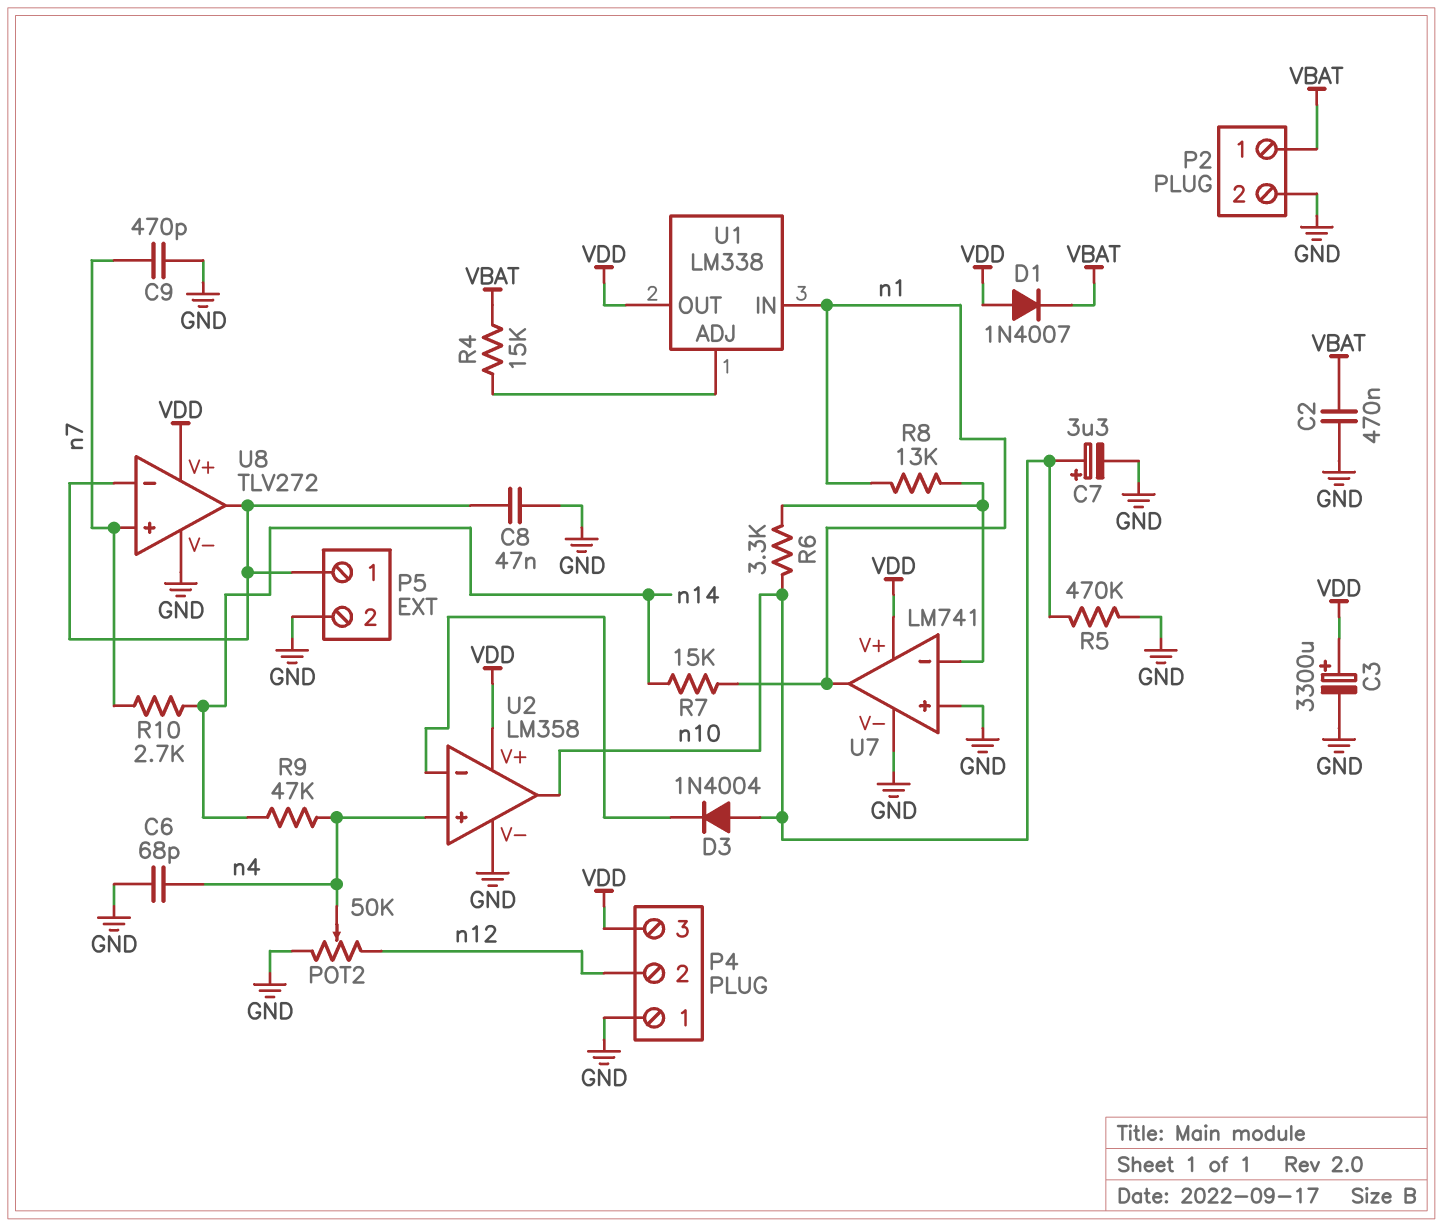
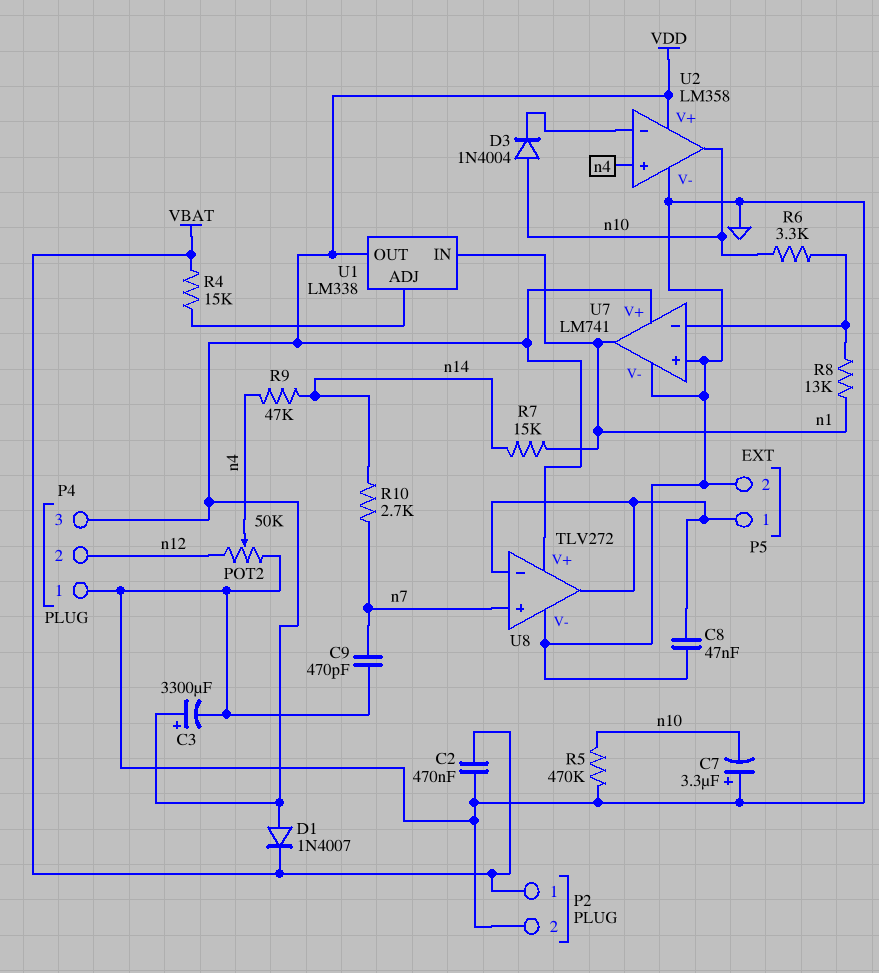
C6: 68pF (GND, n4) -> none
C7: 3.3uF (plus n10, minus GND) -> 3.3uF (plus GND, minus n10)

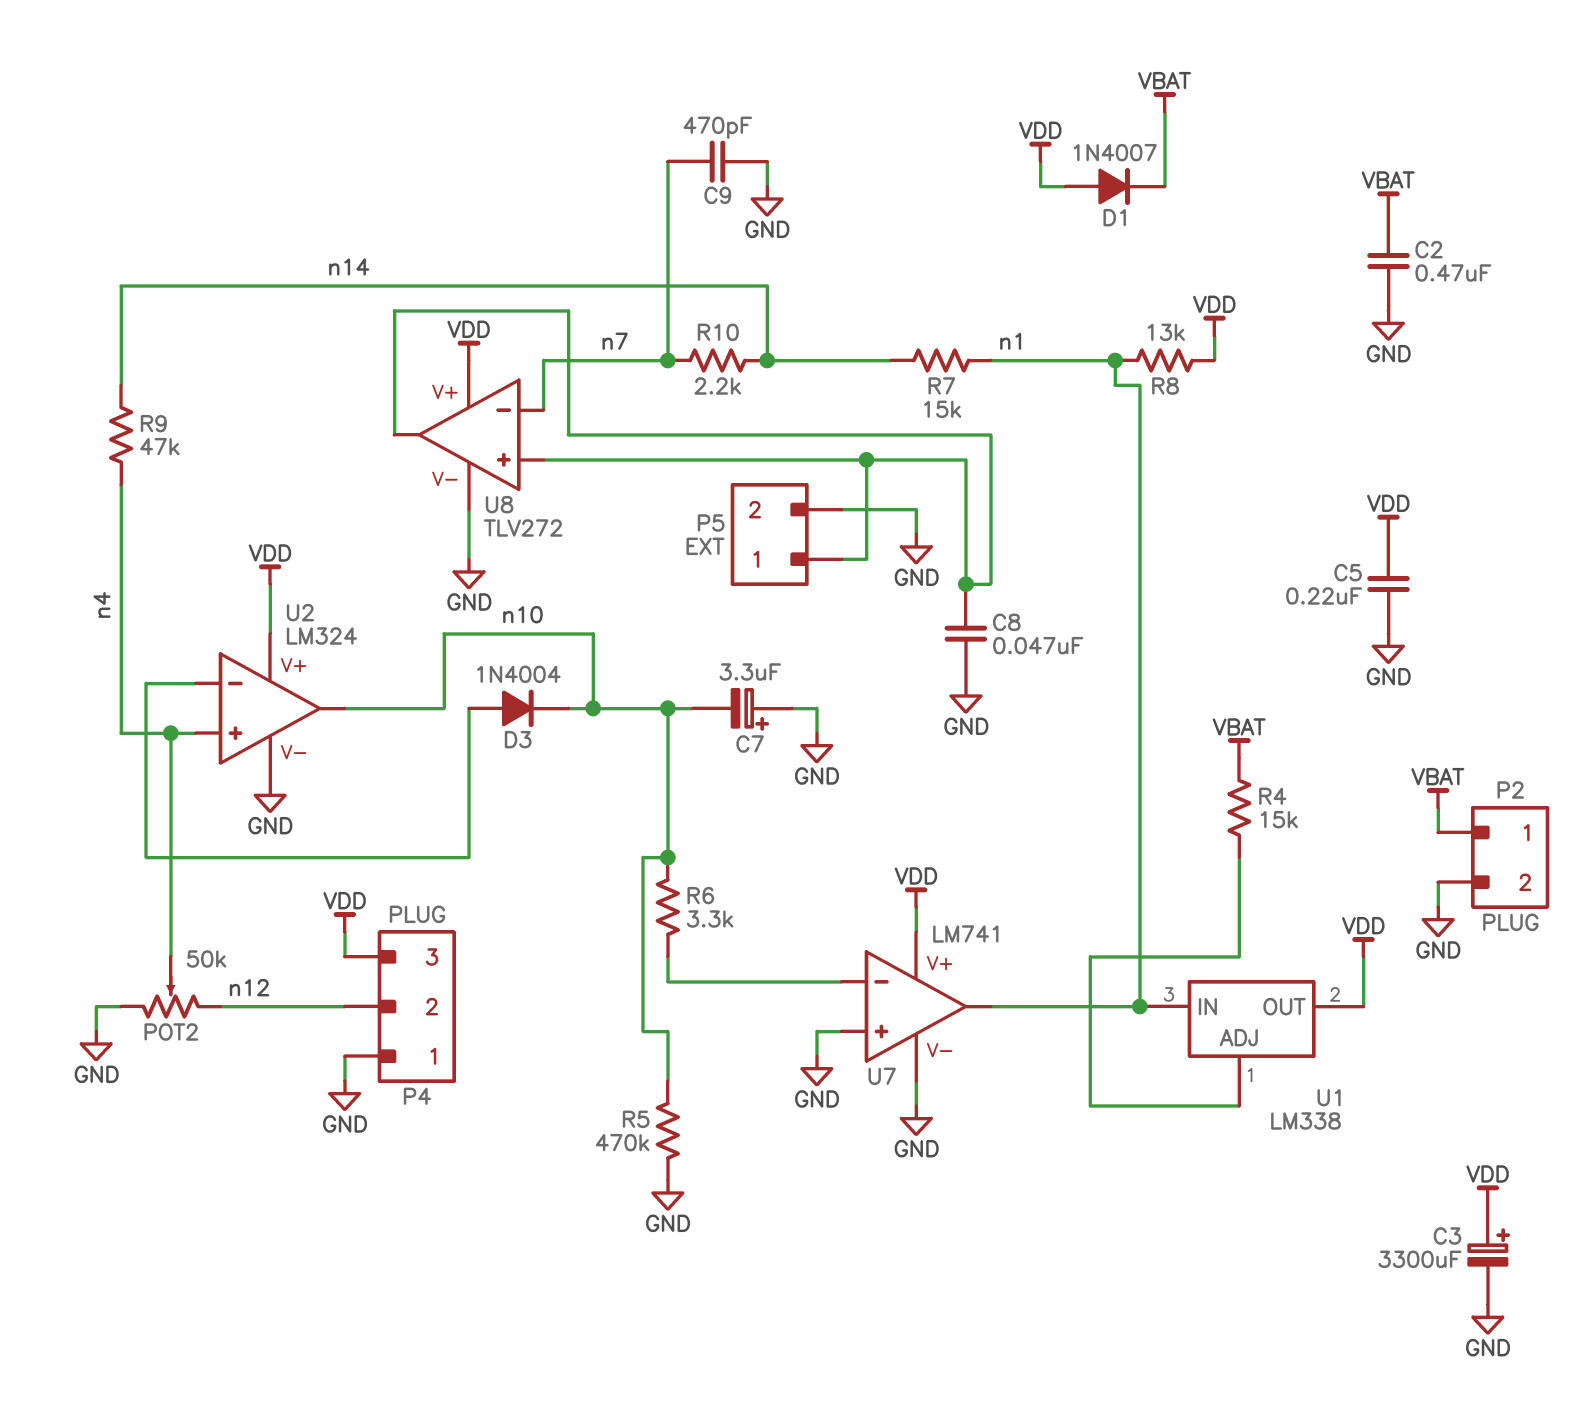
C5: none -> 220nF (GND, VDD)
D3: diode 1N4004 (A n10, K U2/in-) -> diode 1N4004 (A U2/in-, K n10)
R8: 13k (U7/in-, n1) -> 13k (VDD, n1)
R10: 2.7k (n7, n14) -> 2.2k (n7, n14)
U2: LM358 -> LM324
U8 pin in+: n7 -> P5/1
U8 pin in-: P5/1 -> n7

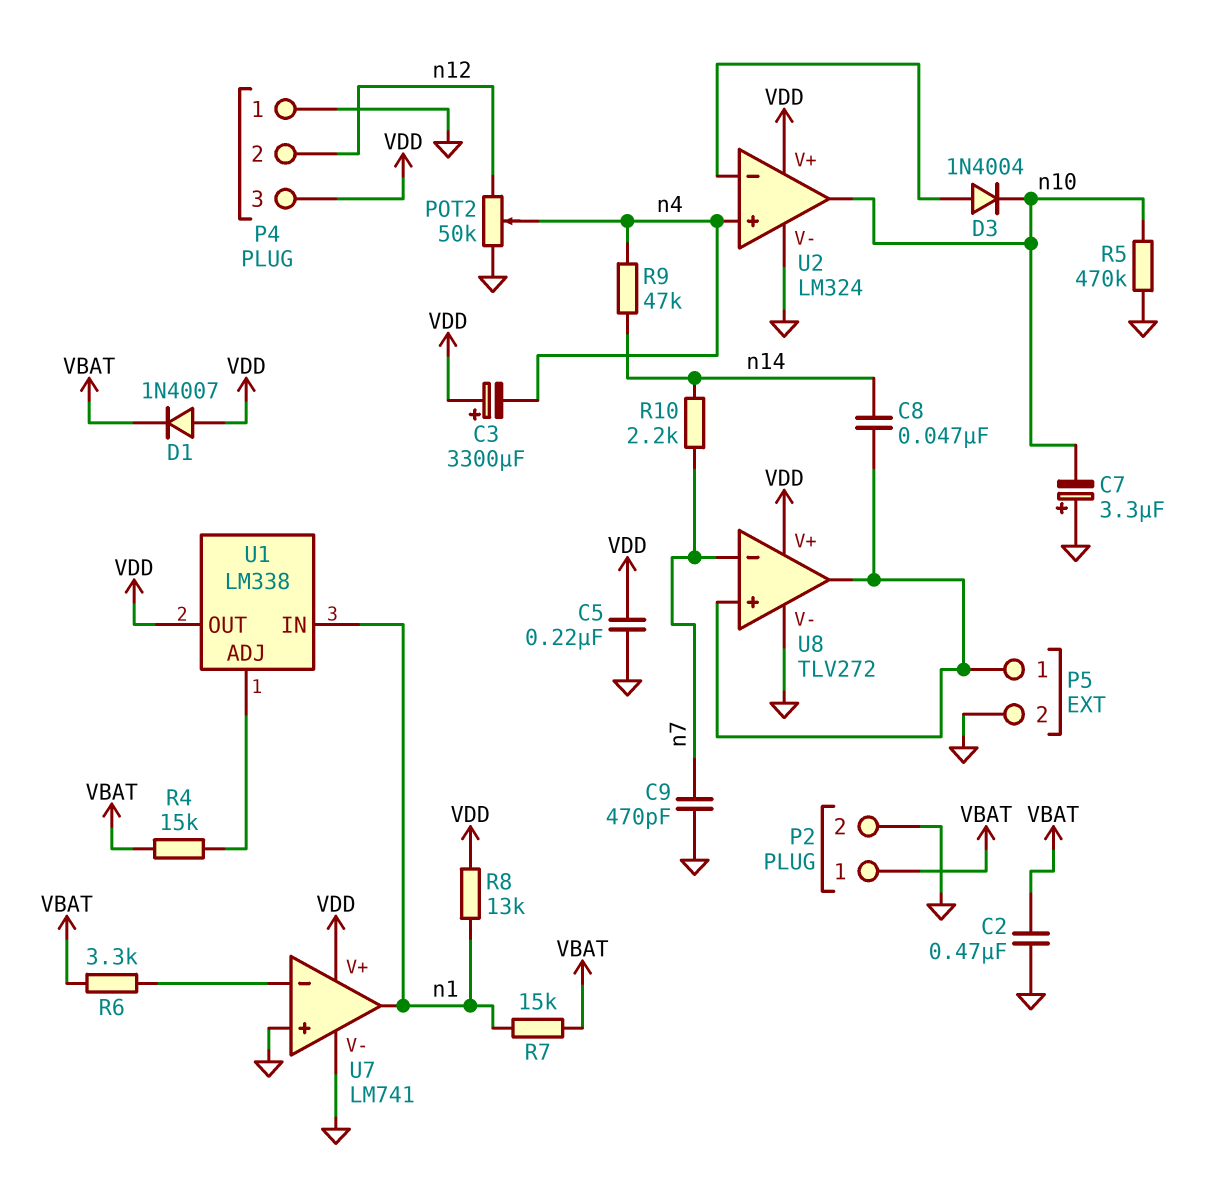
C3: 3300uF (plus VDD, minus GND) -> 3300uF (plus VDD, minus n4)
C8: 47nF (GND, P5/1) -> 47nF (P5/1, n14)
R6: 3.3k (U7/in-, n10) -> 3.3k (U7/in-, VBAT)
R7: 15k (n1, n14) -> 15k (VBAT, n1)

